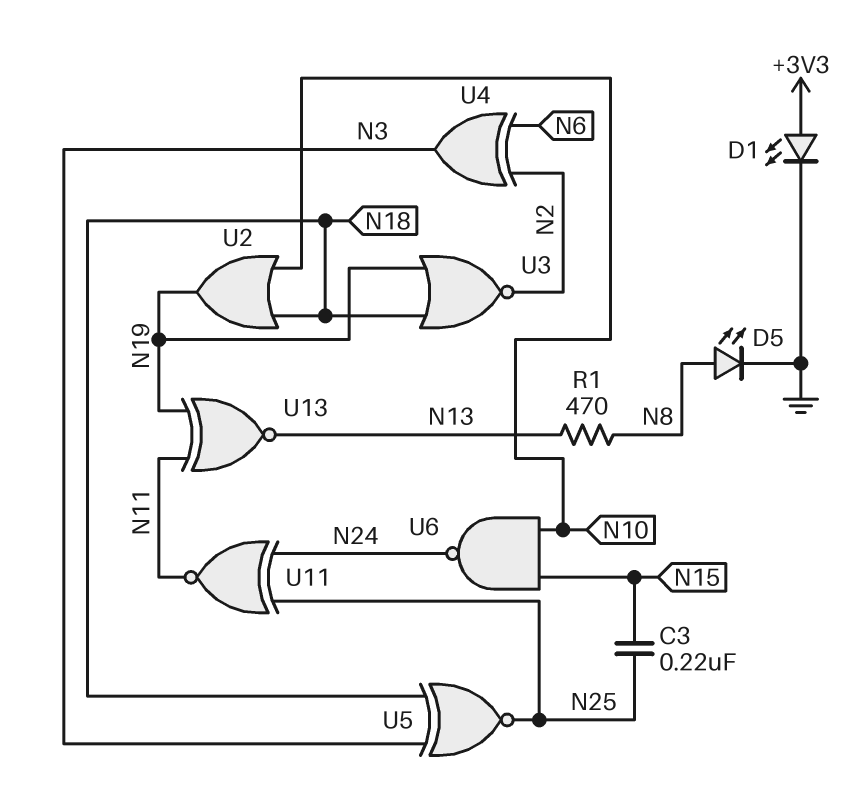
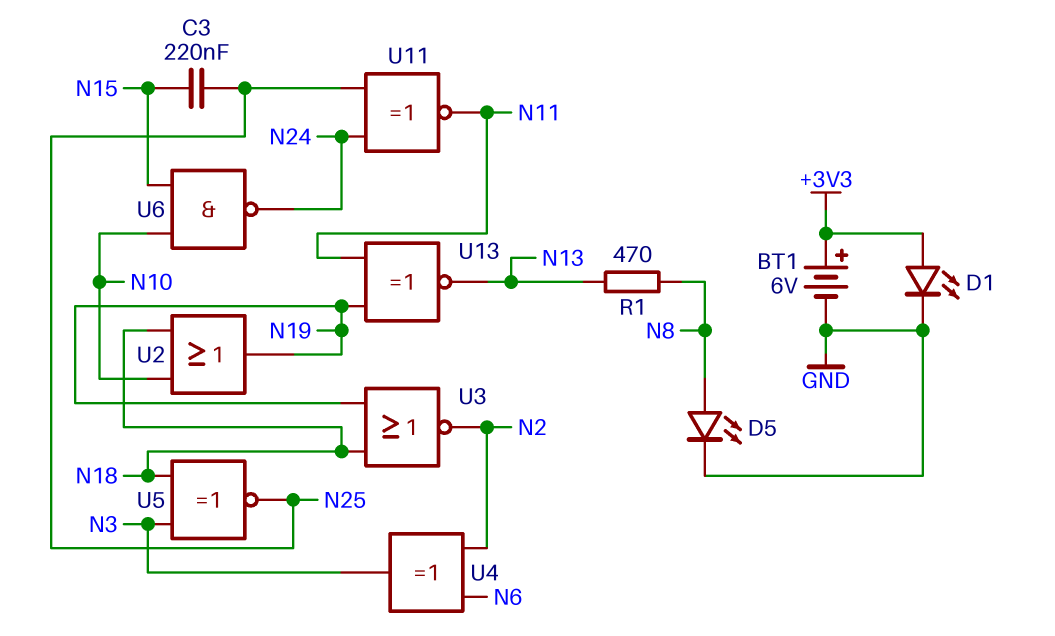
BT1: none -> 6V (plus +3V3, minus GND)

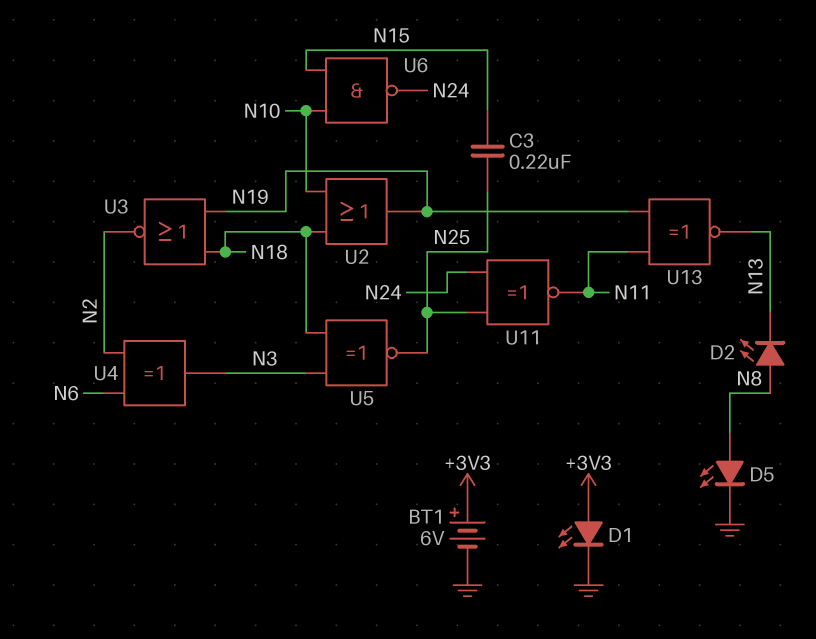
D2: none -> LED (A N8, K N13)
R1: 470 (N8, N13) -> none

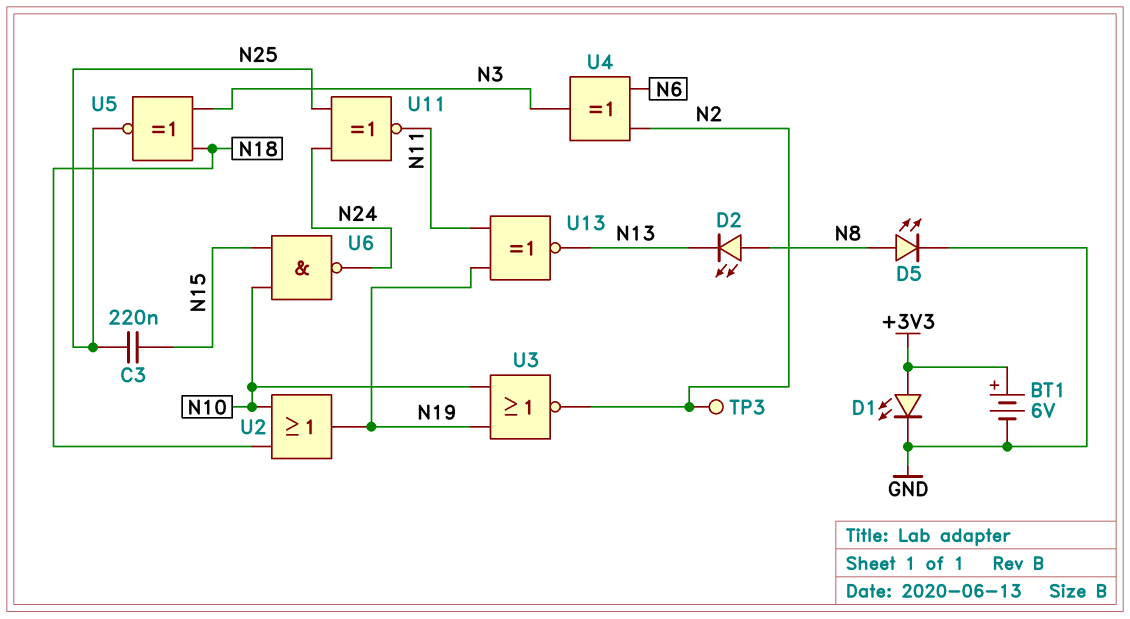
TP3: none -> test point (N2)
U3: NOR (in N18, in N19, out N2) -> NOR (in N10, in N19, out N2)

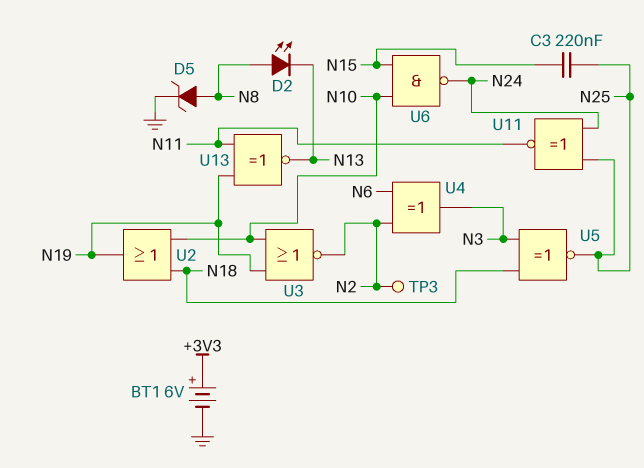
D1: LED (A +3V3, K GND) -> none
D5: LED (A N8, K GND) -> zener (A N8, K GND)

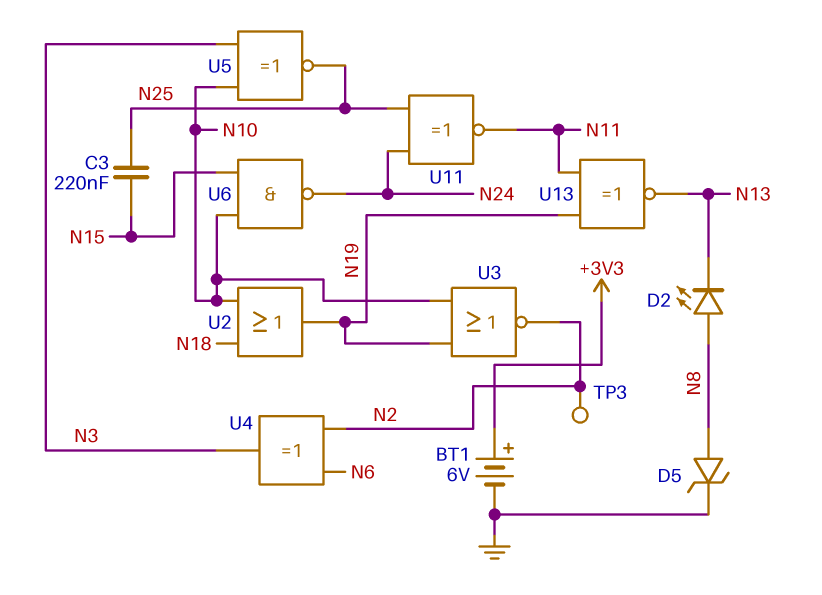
U5: XNOR (in N3, in N18, out N25) -> XNOR (in N3, in N10, out N25)

